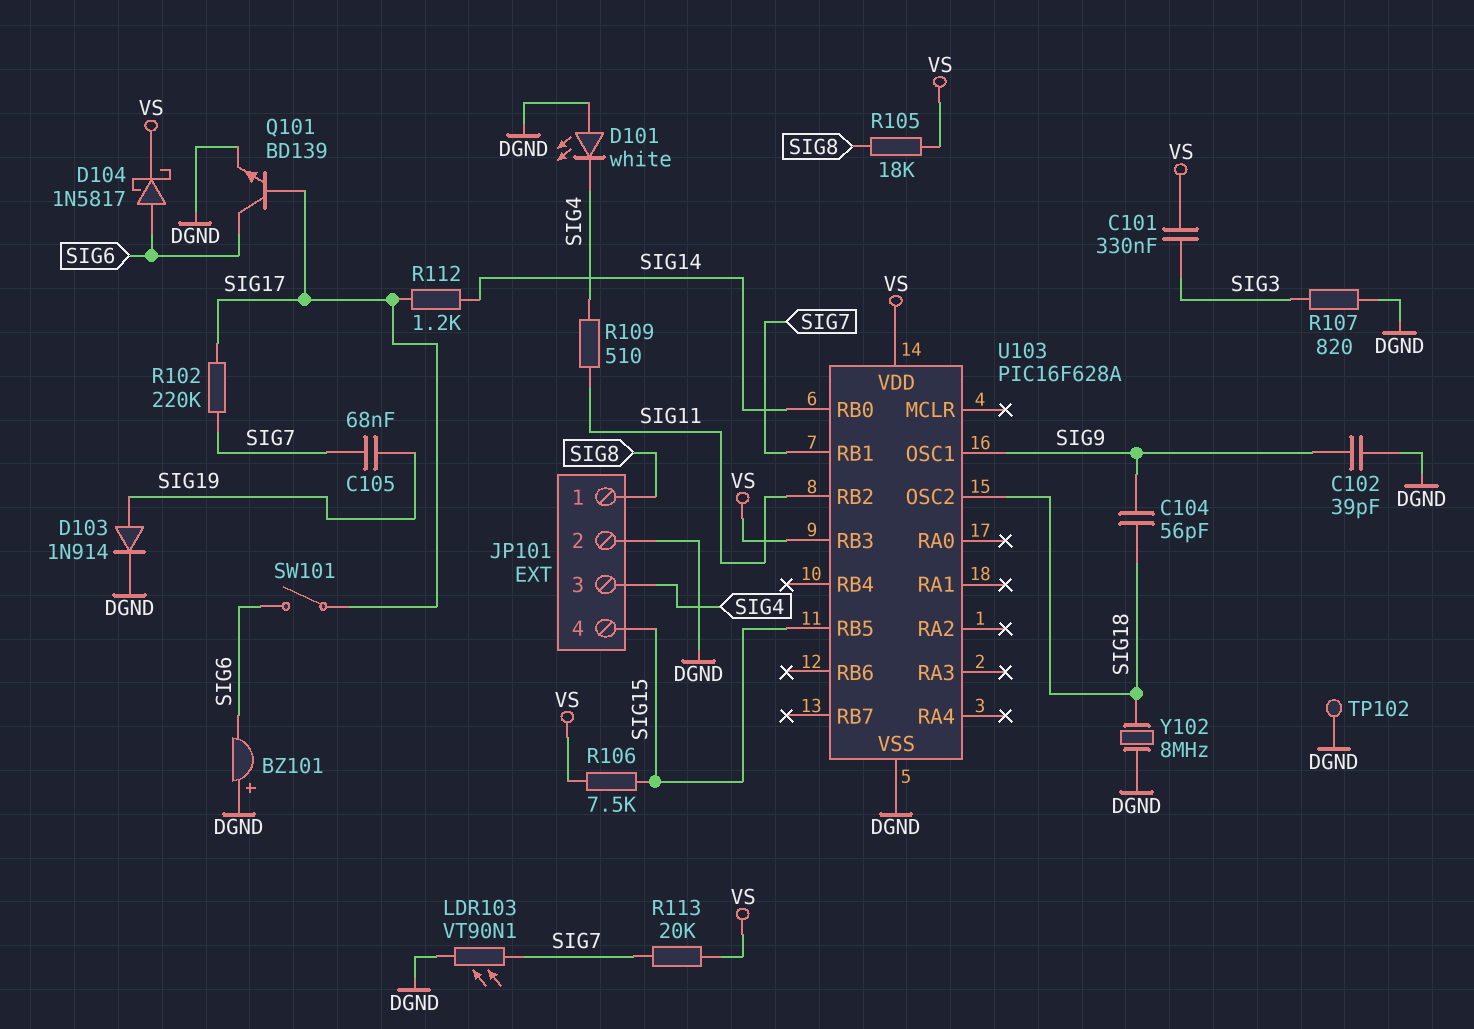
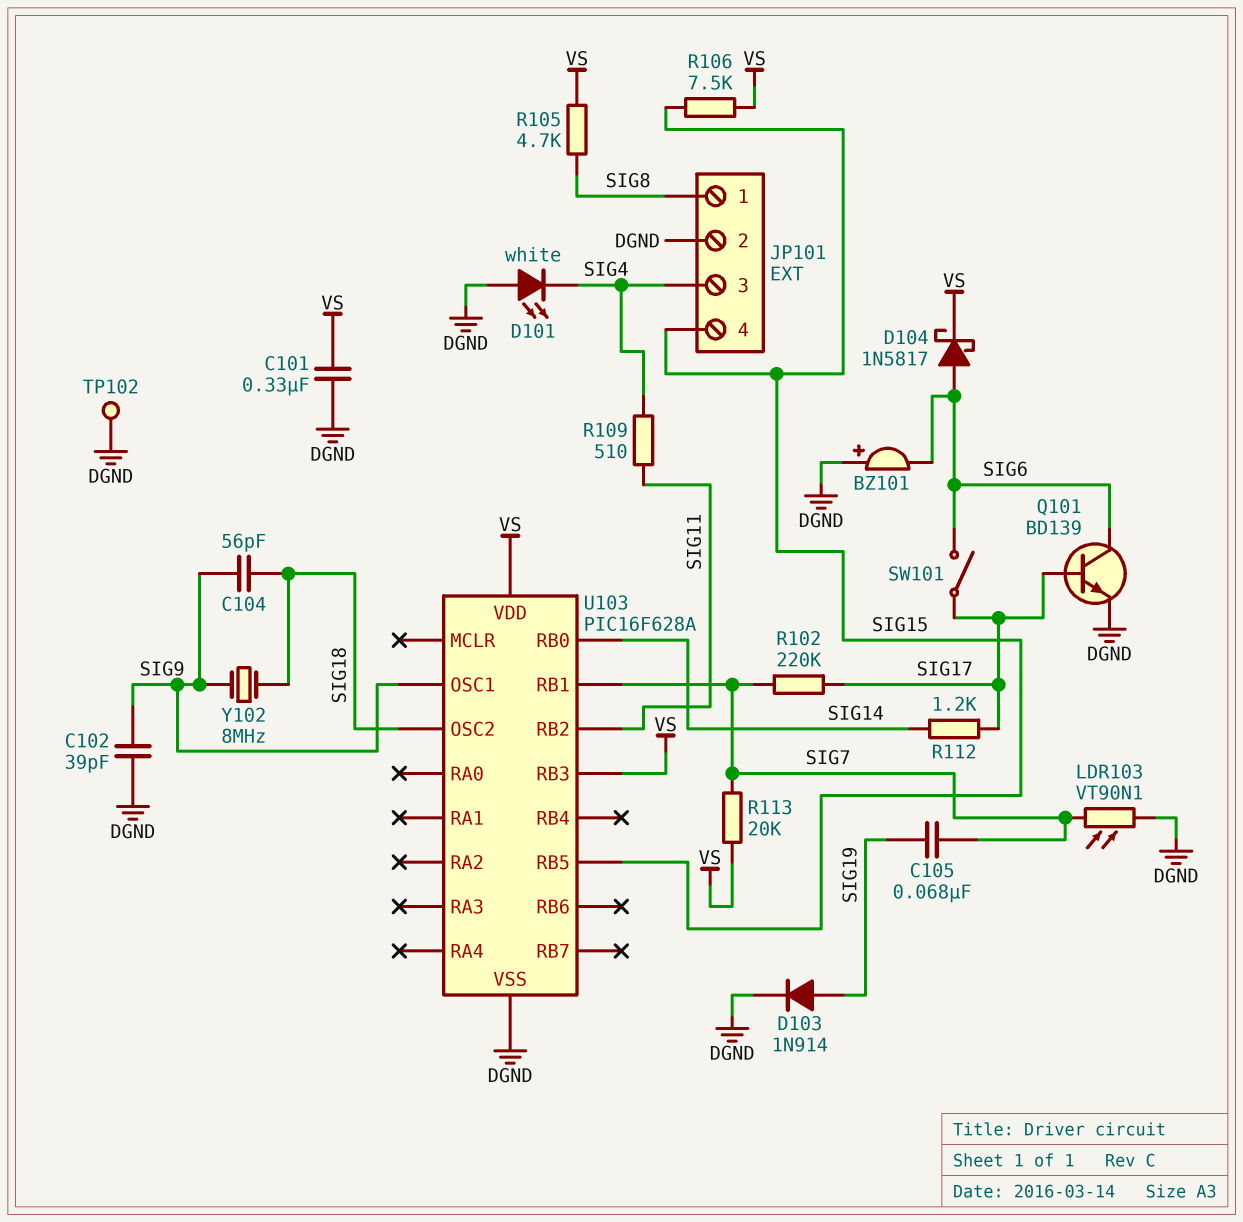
C101: 330nF (SIG3, VS) -> 330nF (DGND, VS)
R105: 18k (SIG8, VS) -> 4.7k (SIG8, VS)
R107: 820 (DGND, SIG3) -> none
Y102: 8MHz (DGND, SIG18) -> 8MHz (SIG9, SIG18)

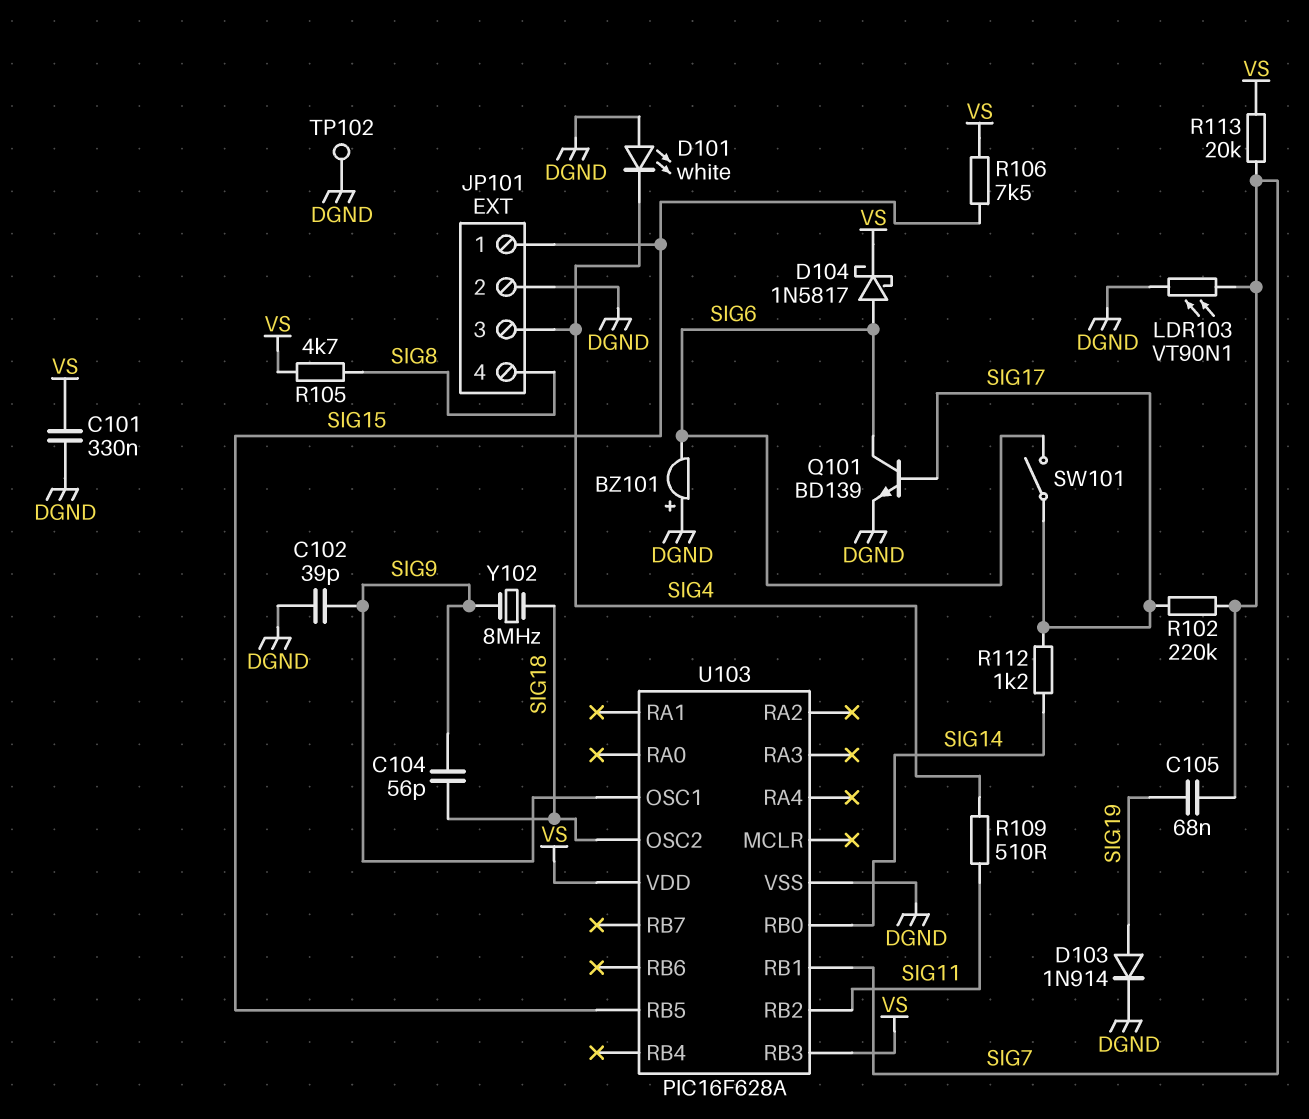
JP101 pin 1: SIG8 -> SIG15
JP101 pin 4: SIG15 -> SIG8

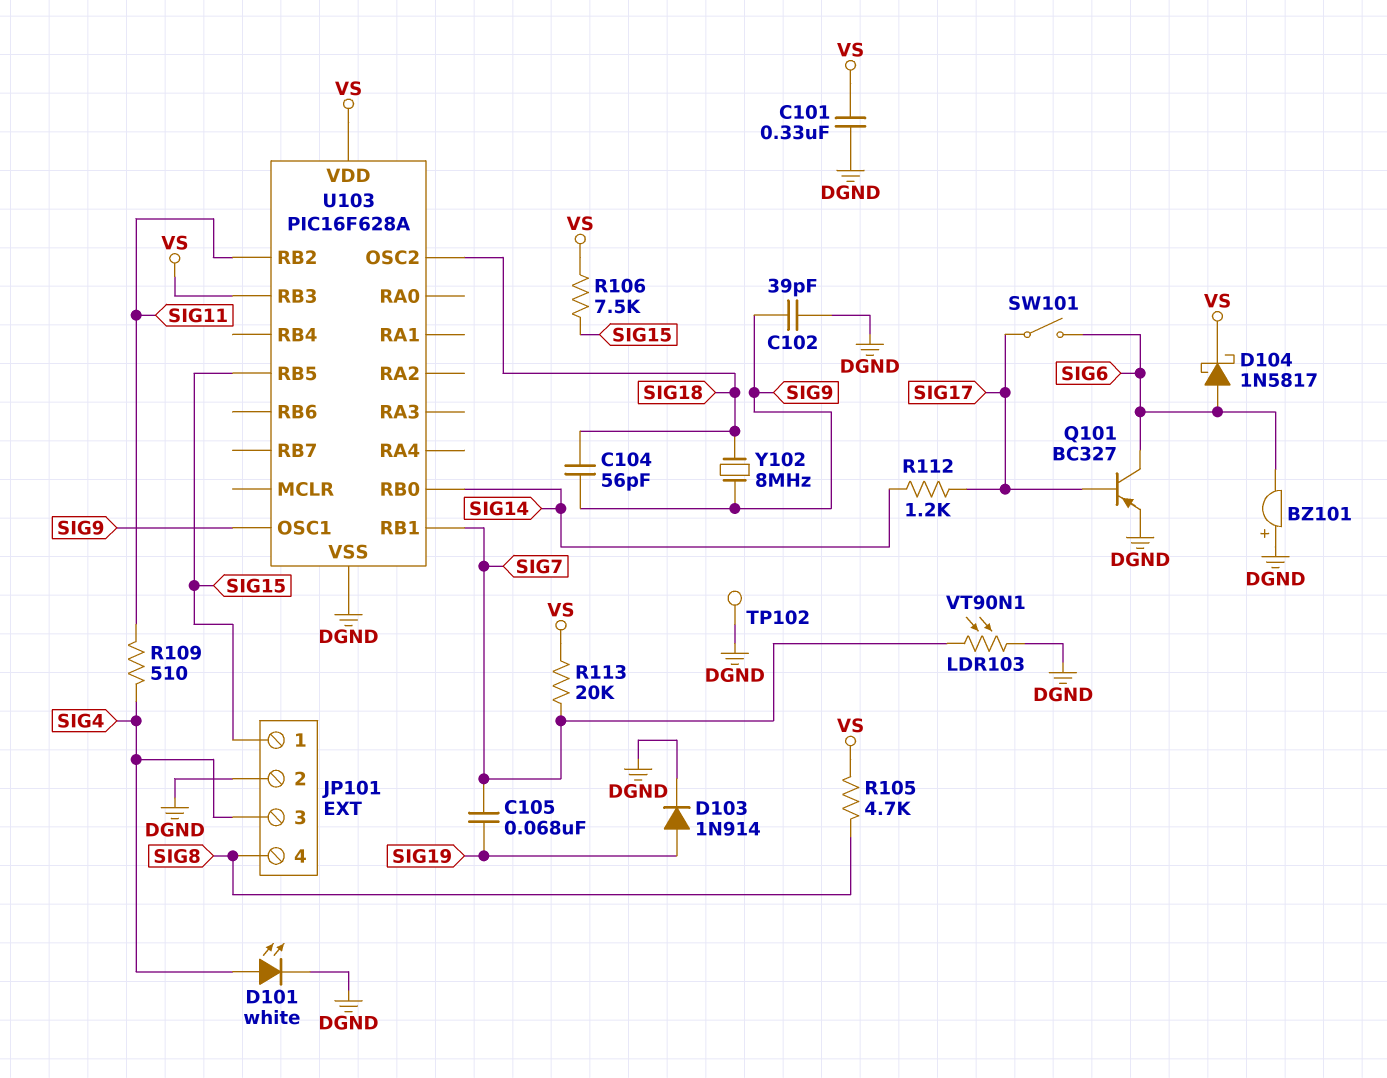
D101: LED white (A DGND, K SIG4) -> LED white (A SIG4, K DGND)
Q101: NPN BD139 (B SIG17, C SIG6, E DGND) -> PNP BC327 (B SIG17, C SIG6, E DGND)
R102: 220k (SIG7, SIG17) -> none

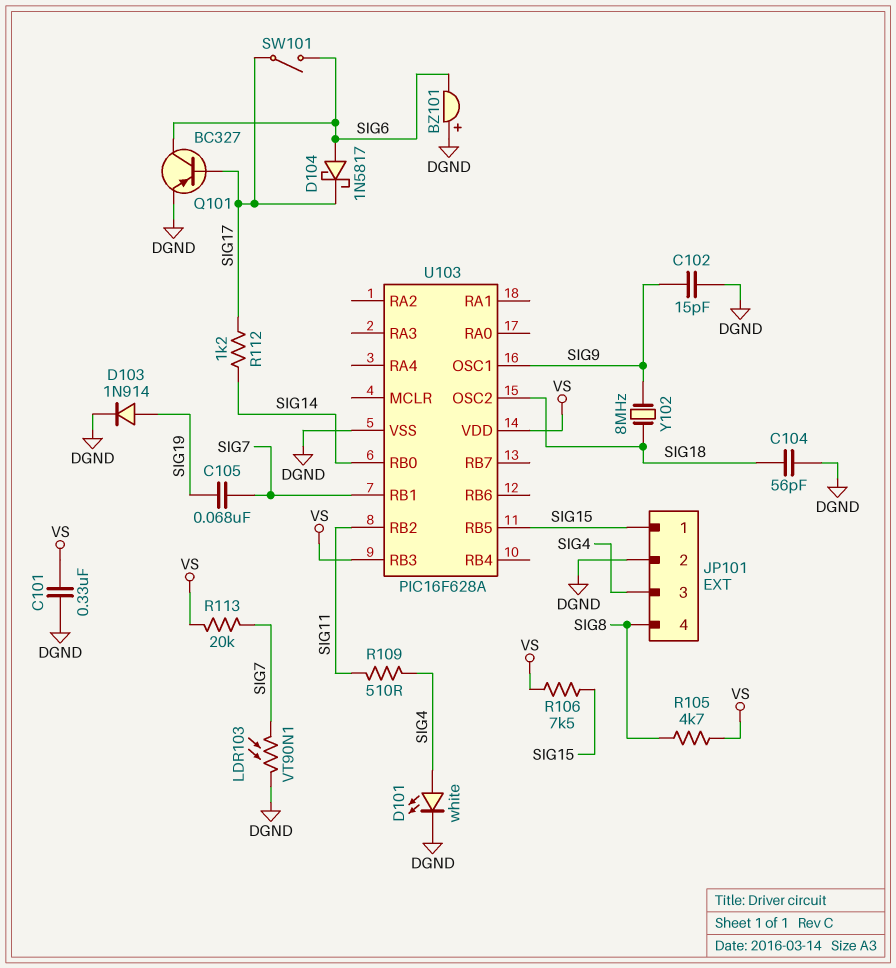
C102: 39pF (DGND, SIG9) -> 15pF (DGND, SIG9)
C104: 56pF (SIG9, SIG18) -> 56pF (DGND, SIG18)
D104: schottky 1N5817 (A SIG6, K VS) -> schottky 1N5817 (A SIG6, K SIG17)
TP102: test point (DGND) -> none

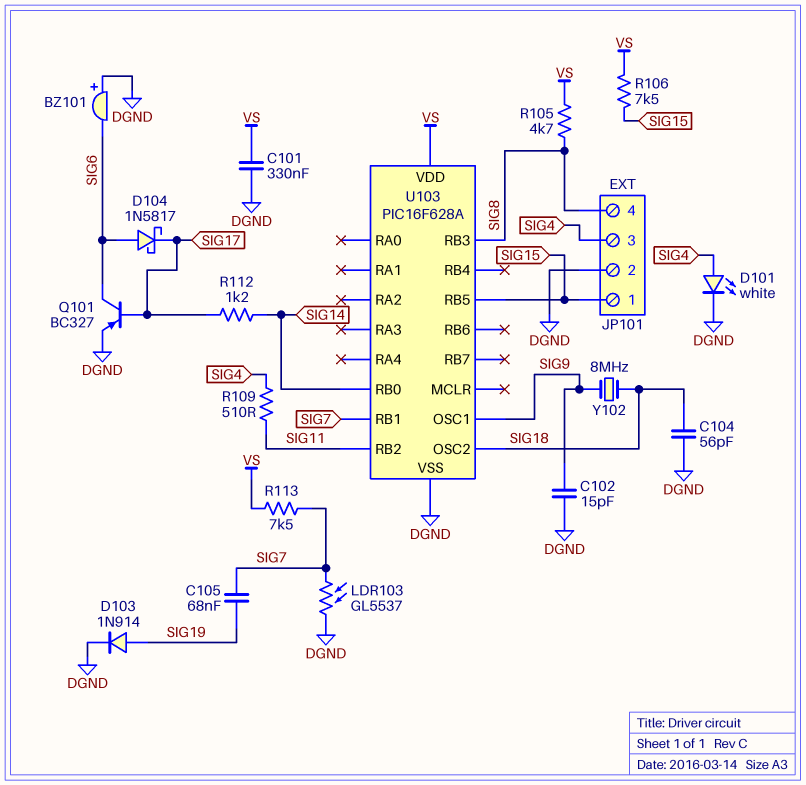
LDR103: VT90N1 (DGND, SIG7) -> GL5537 (DGND, SIG7)
R113: 20k (SIG7, VS) -> 7.5k (SIG7, VS)
SW101: switch (SIG6, SIG17) -> none
U103 pin RB3: VS -> SIG8

